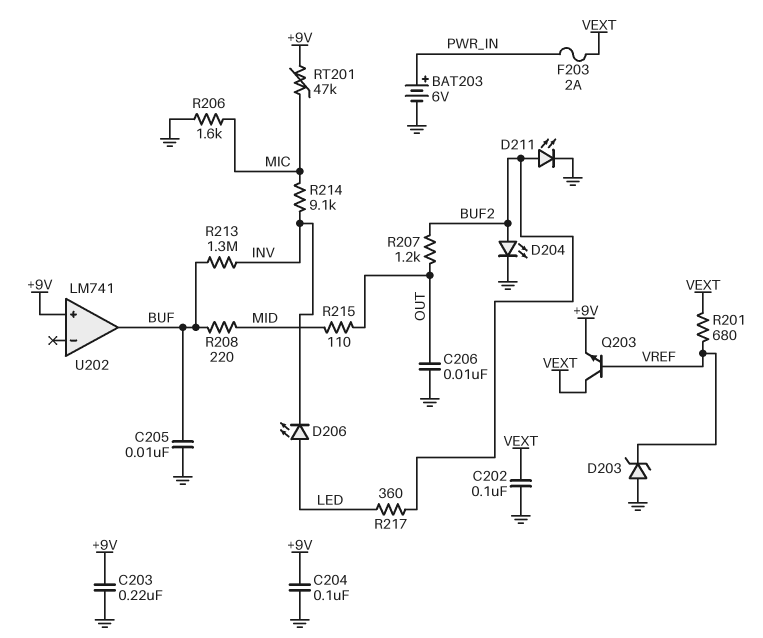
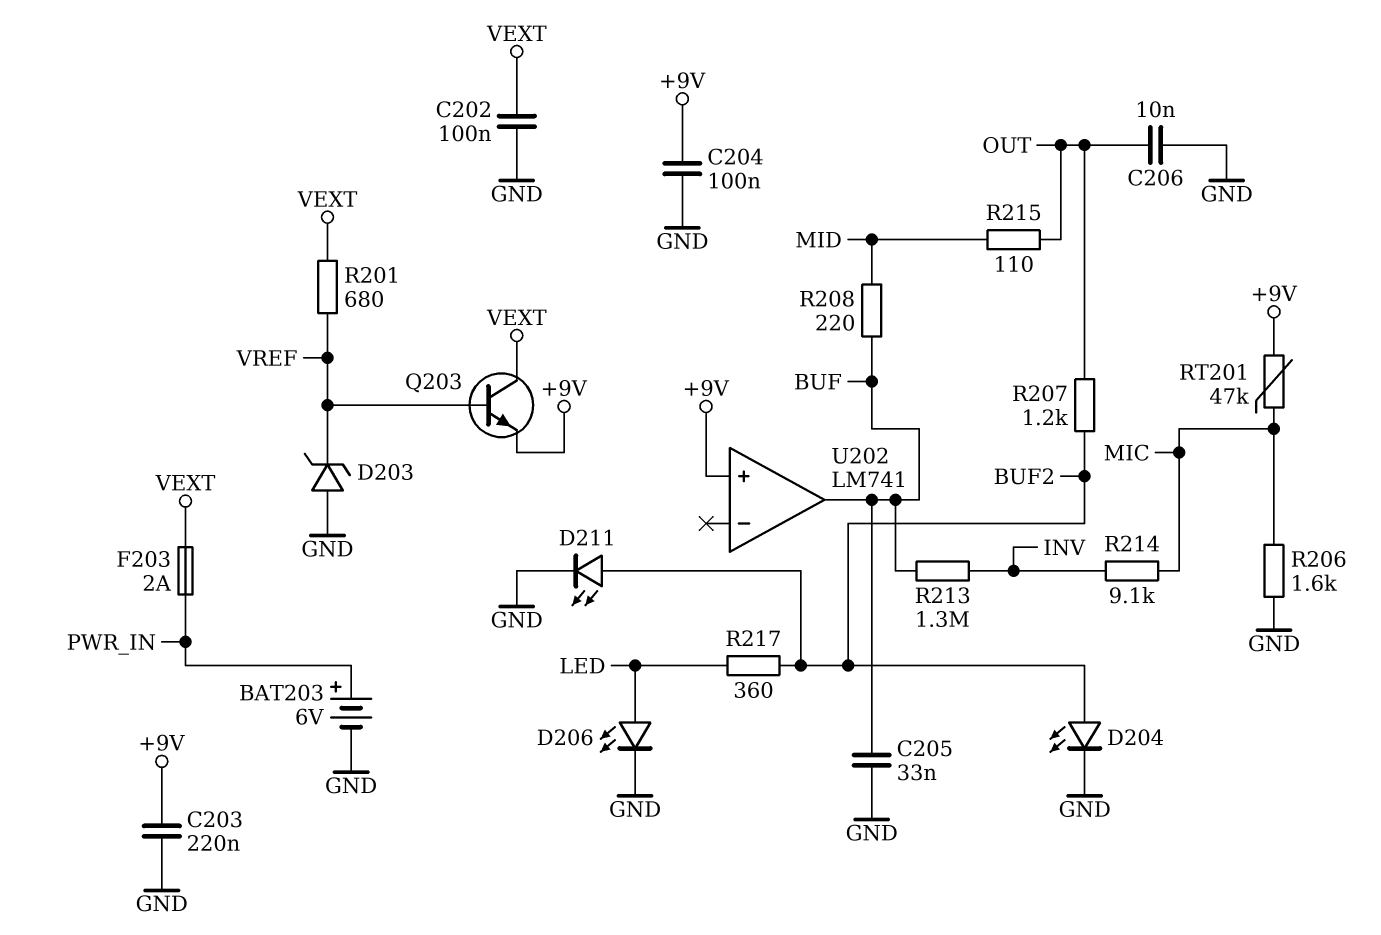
C205: 10nF (BUF, GND) -> 33nF (BUF, GND)
D206: LED (A LED, K INV) -> LED (A LED, K GND)

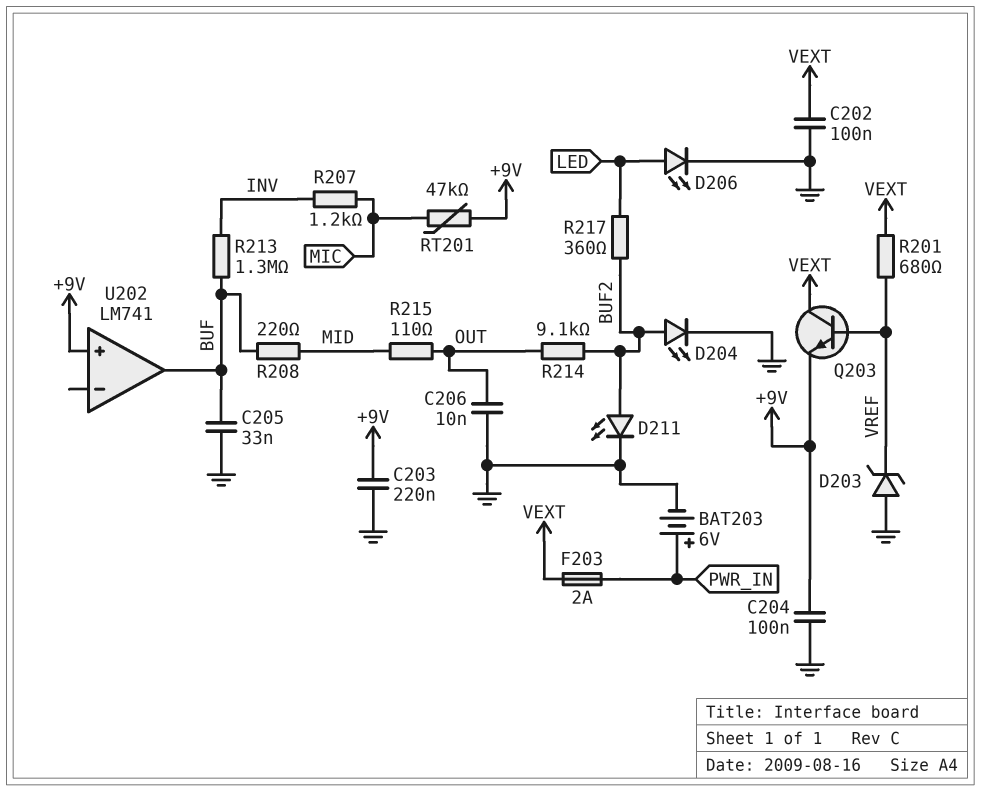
R206: 1.6k (GND, MIC) -> none
R207: 1.2k (BUF2, OUT) -> 1.2k (INV, MIC)
R214: 9.1k (INV, MIC) -> 9.1k (BUF2, OUT)

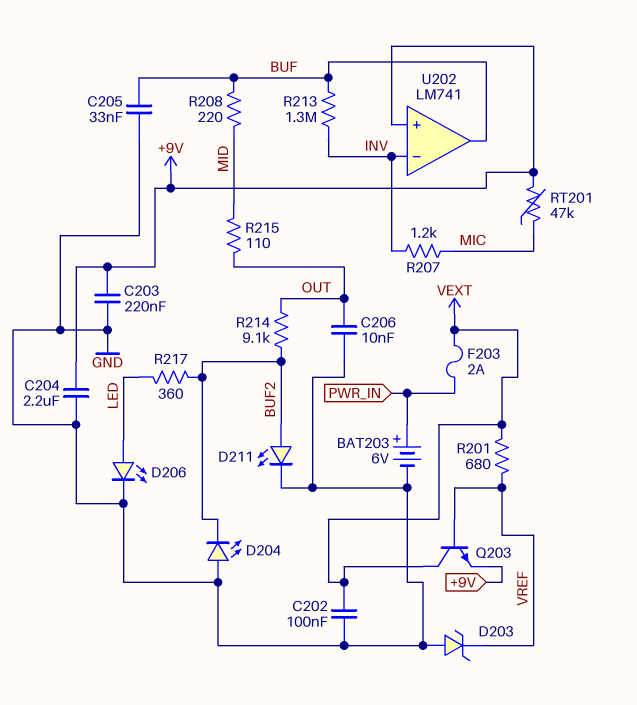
C204: 100nF (+9V, GND) -> 2.2uF (+9V, GND)
D204: LED (A BUF2, K GND) -> LED (A GND, K BUF2)
U202 pin in-: none -> INV

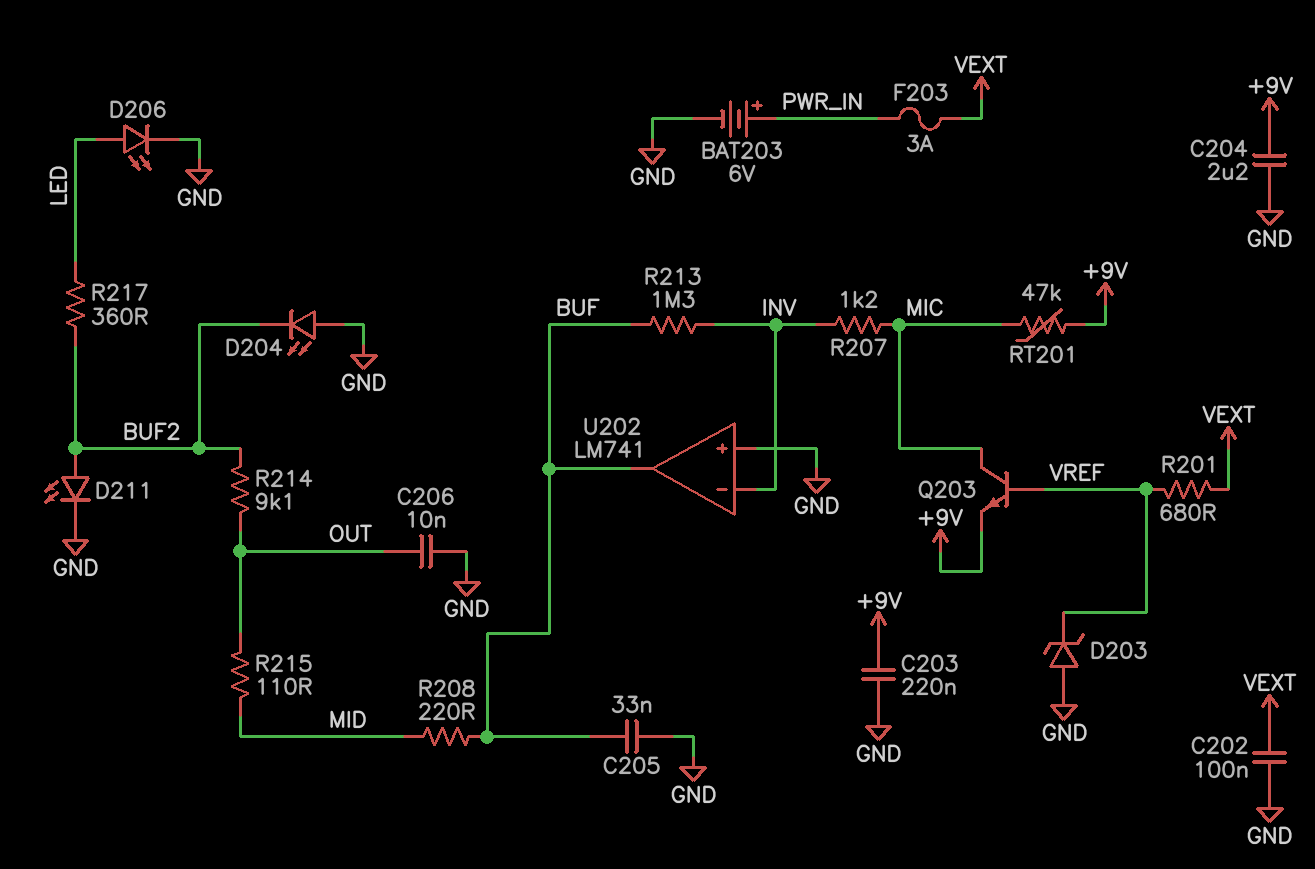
F203: 2A (PWR_IN, VEXT) -> 3A (PWR_IN, VEXT)
Q203: NPN (B VREF, C VEXT, E +9V) -> NPN (B VREF, C MIC, E +9V)
U202 pin in+: +9V -> GND

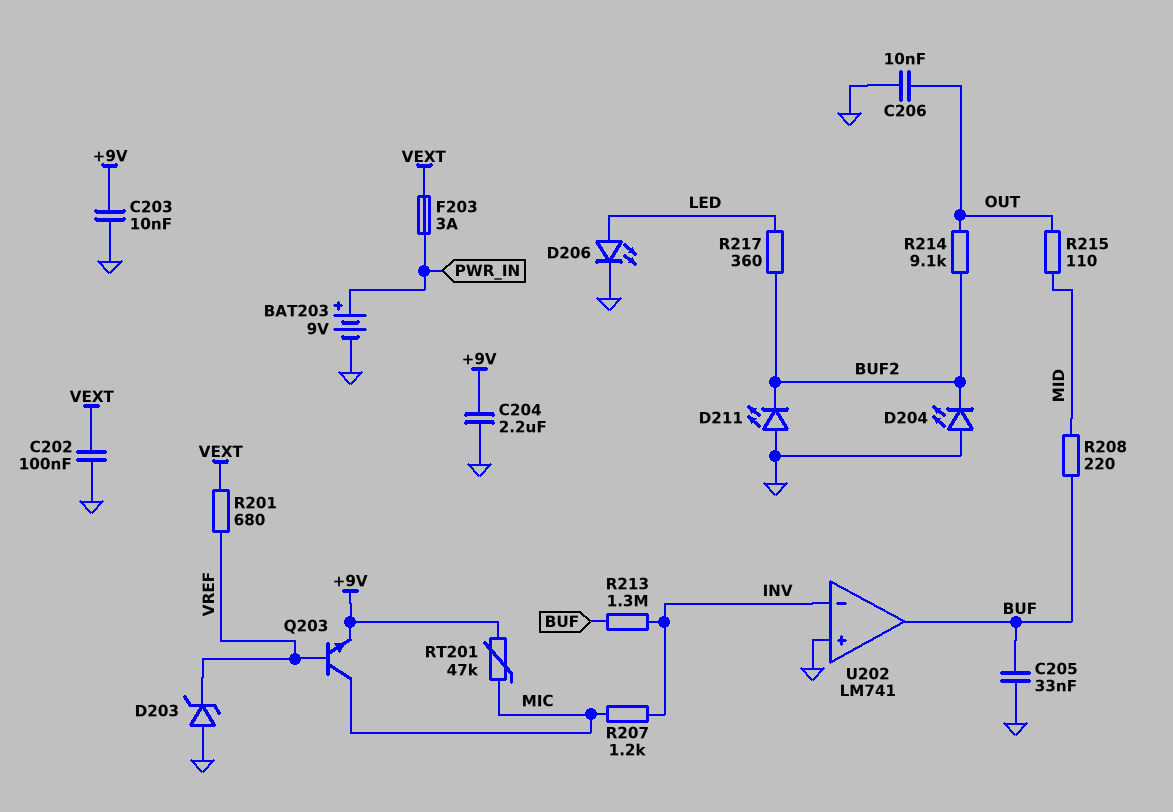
BAT203: 6V (plus PWR_IN, minus GND) -> 9V (plus PWR_IN, minus GND)
C203: 220nF (+9V, GND) -> 10nF (+9V, GND)
D211: LED (A BUF2, K GND) -> LED (A GND, K BUF2)

